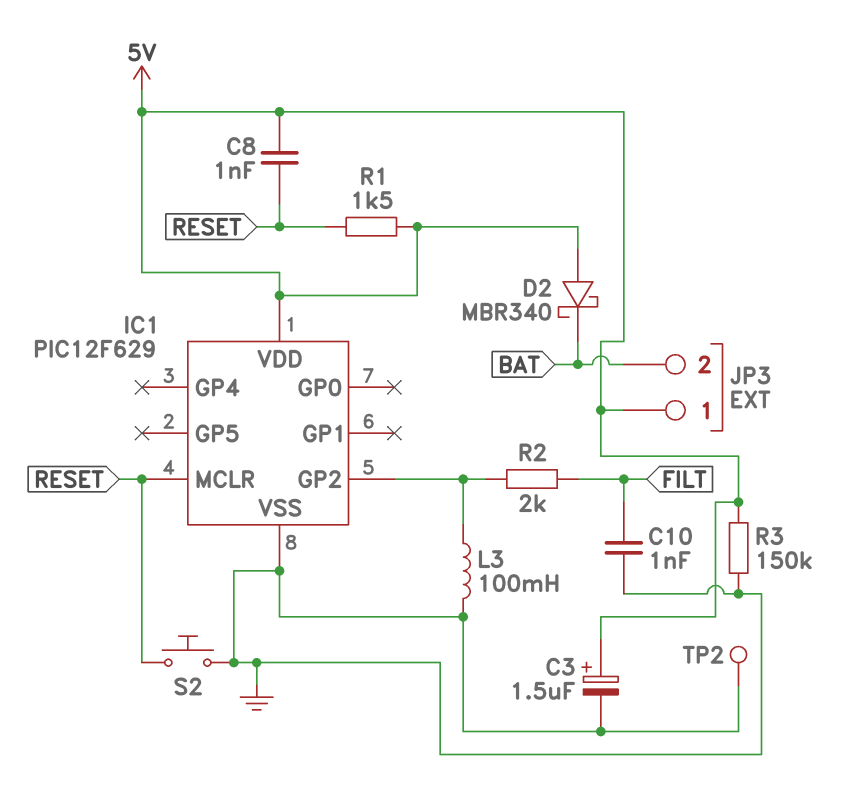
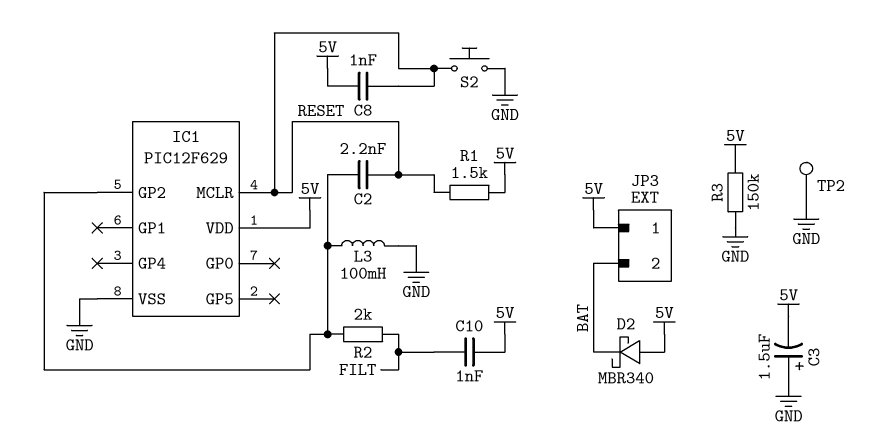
C2: none -> 2.2nF (IC1/GP2, RESET)
C3: 1.5uF (plus 5V, minus GND) -> 1.5uF (plus GND, minus 5V)
C10: 1nF (FILT, GND) -> 1nF (5V, FILT)

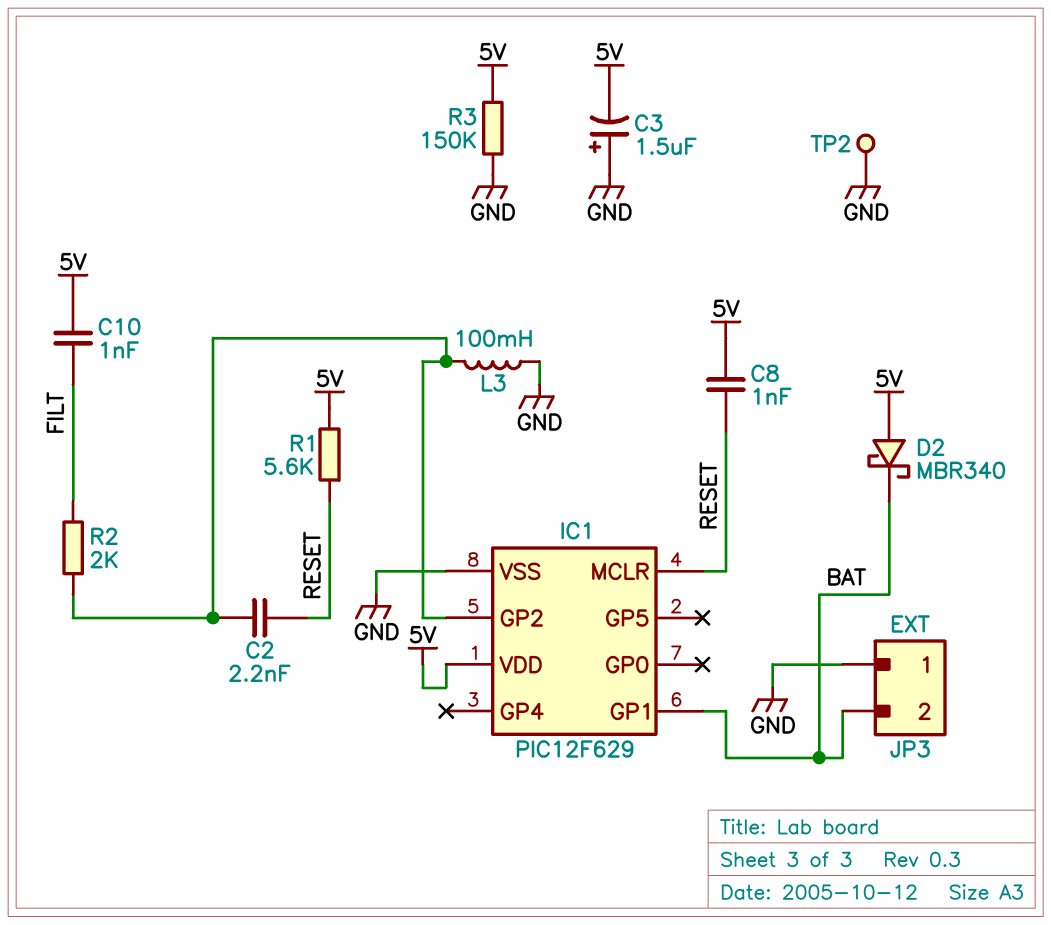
IC1 pin GP1: none -> BAT
JP3 pin 1: 5V -> GND
R1: 1.5k (5V, RESET) -> 5.6k (5V, RESET)
S2: button (GND, RESET) -> none

